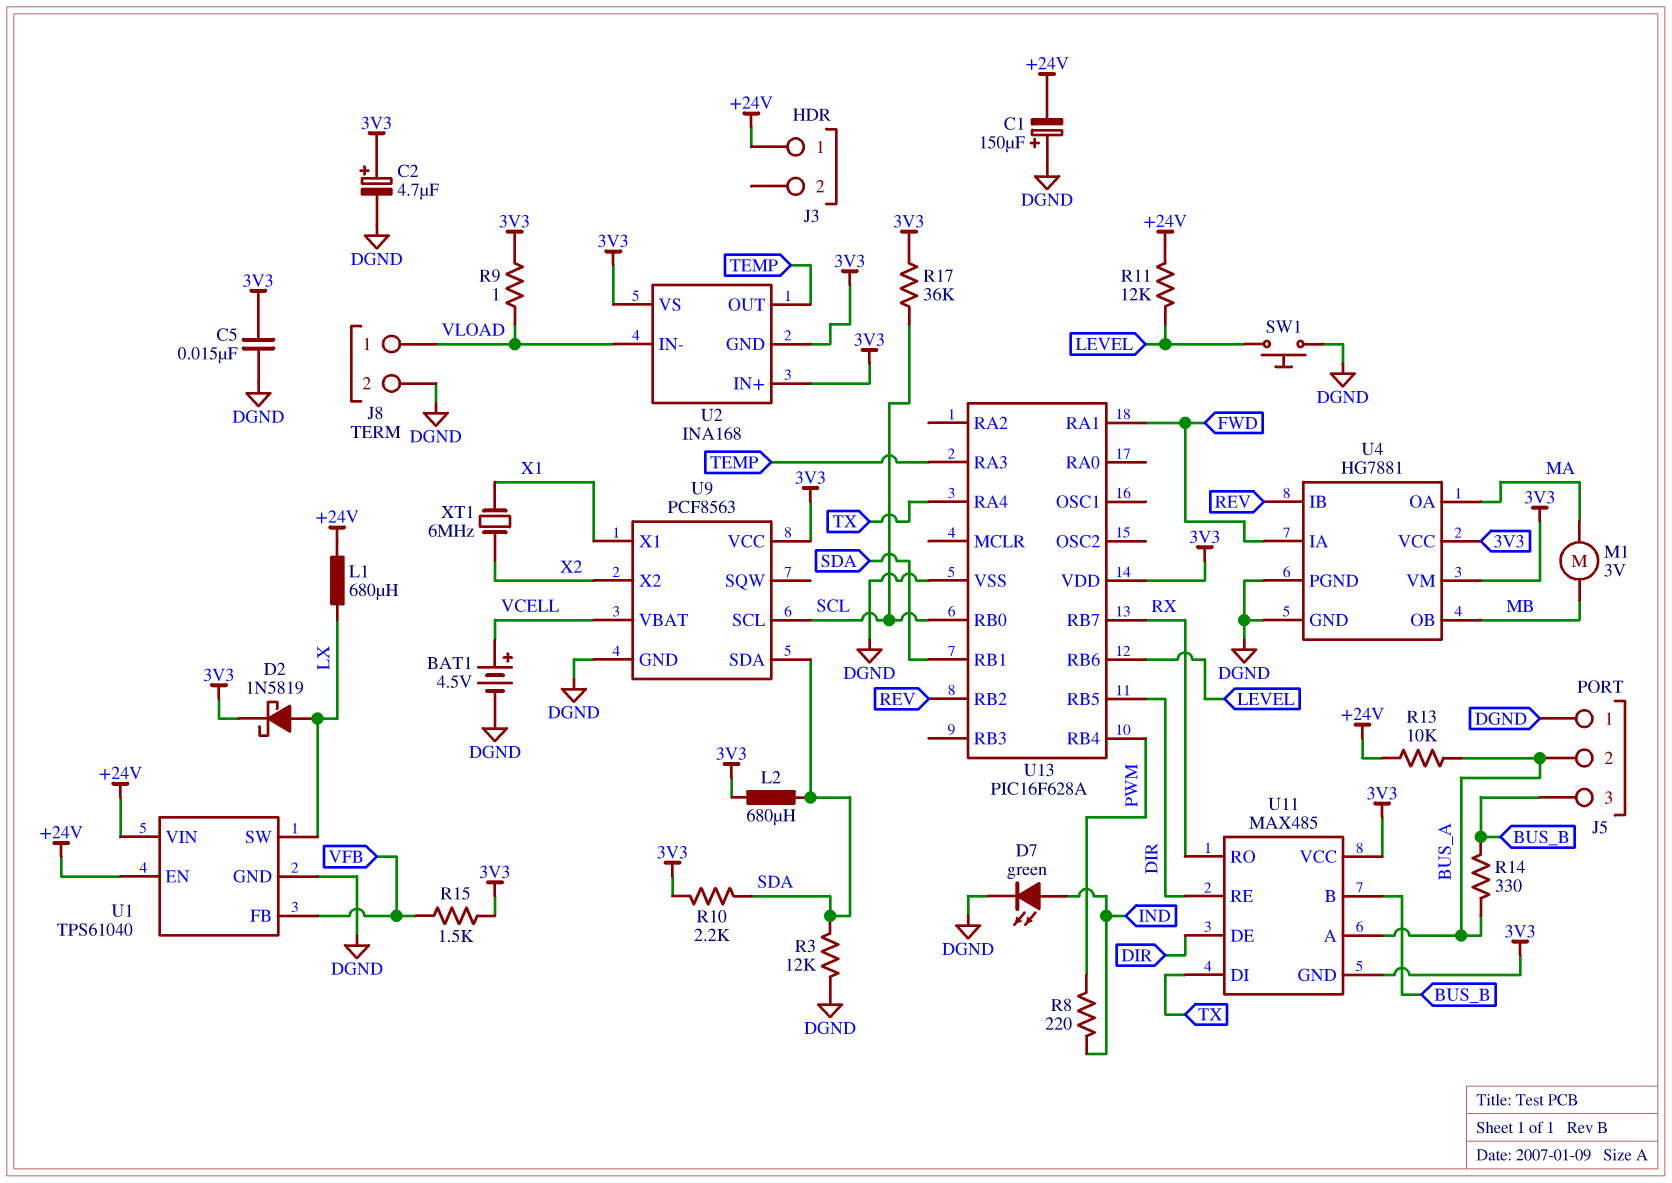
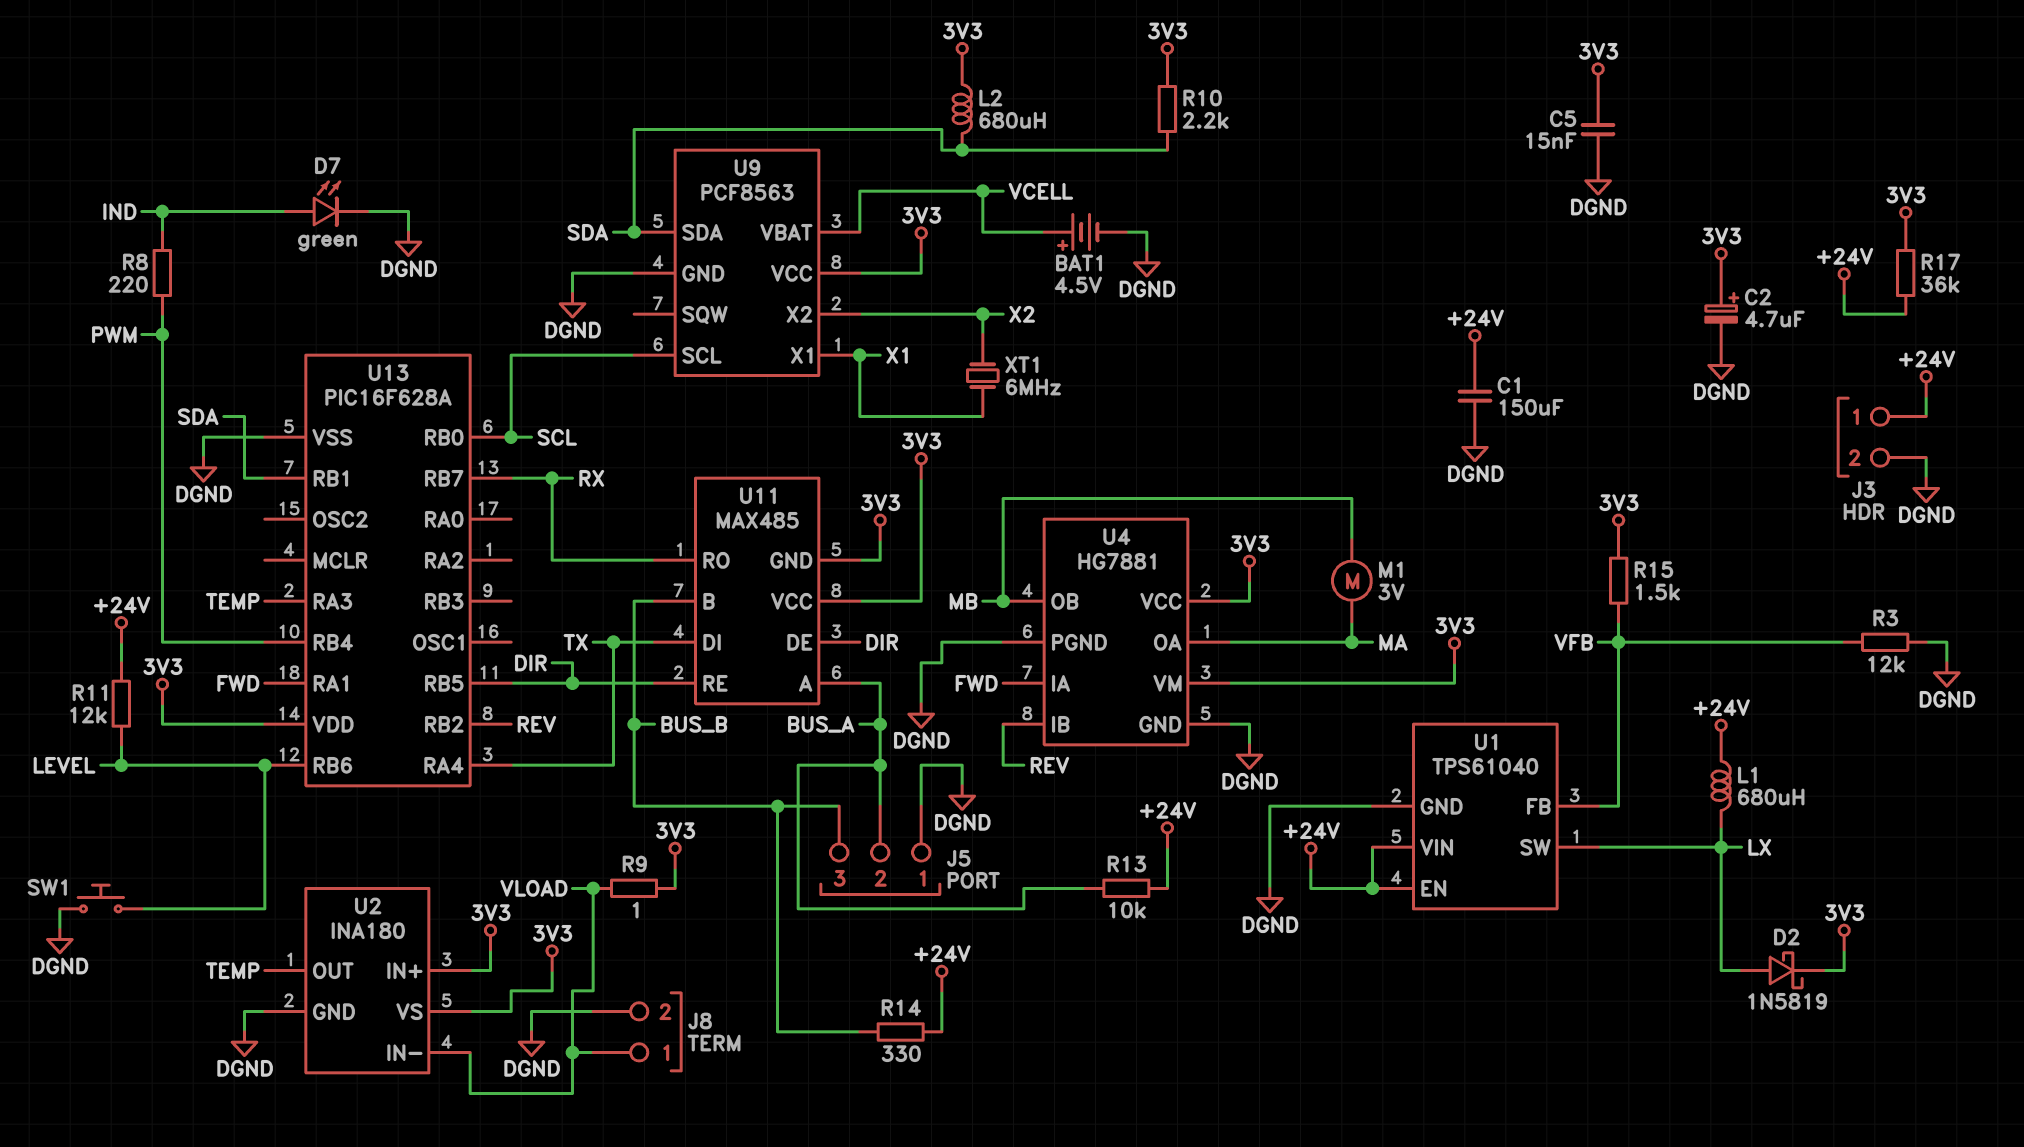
C1: 150uF (plus DGND, minus +24V) -> 150uF (+24V, DGND)
J3 pin 2: none -> DGND
R3: 12k (DGND, SDA) -> 12k (DGND, VFB)
R14: 330 (BUS_A, BUS_B) -> 330 (+24V, BUS_B)
R17: 36k (3V3, SCL) -> 36k (+24V, 3V3)
U2: INA168 -> INA180
U2 pin GND: 3V3 -> DGND

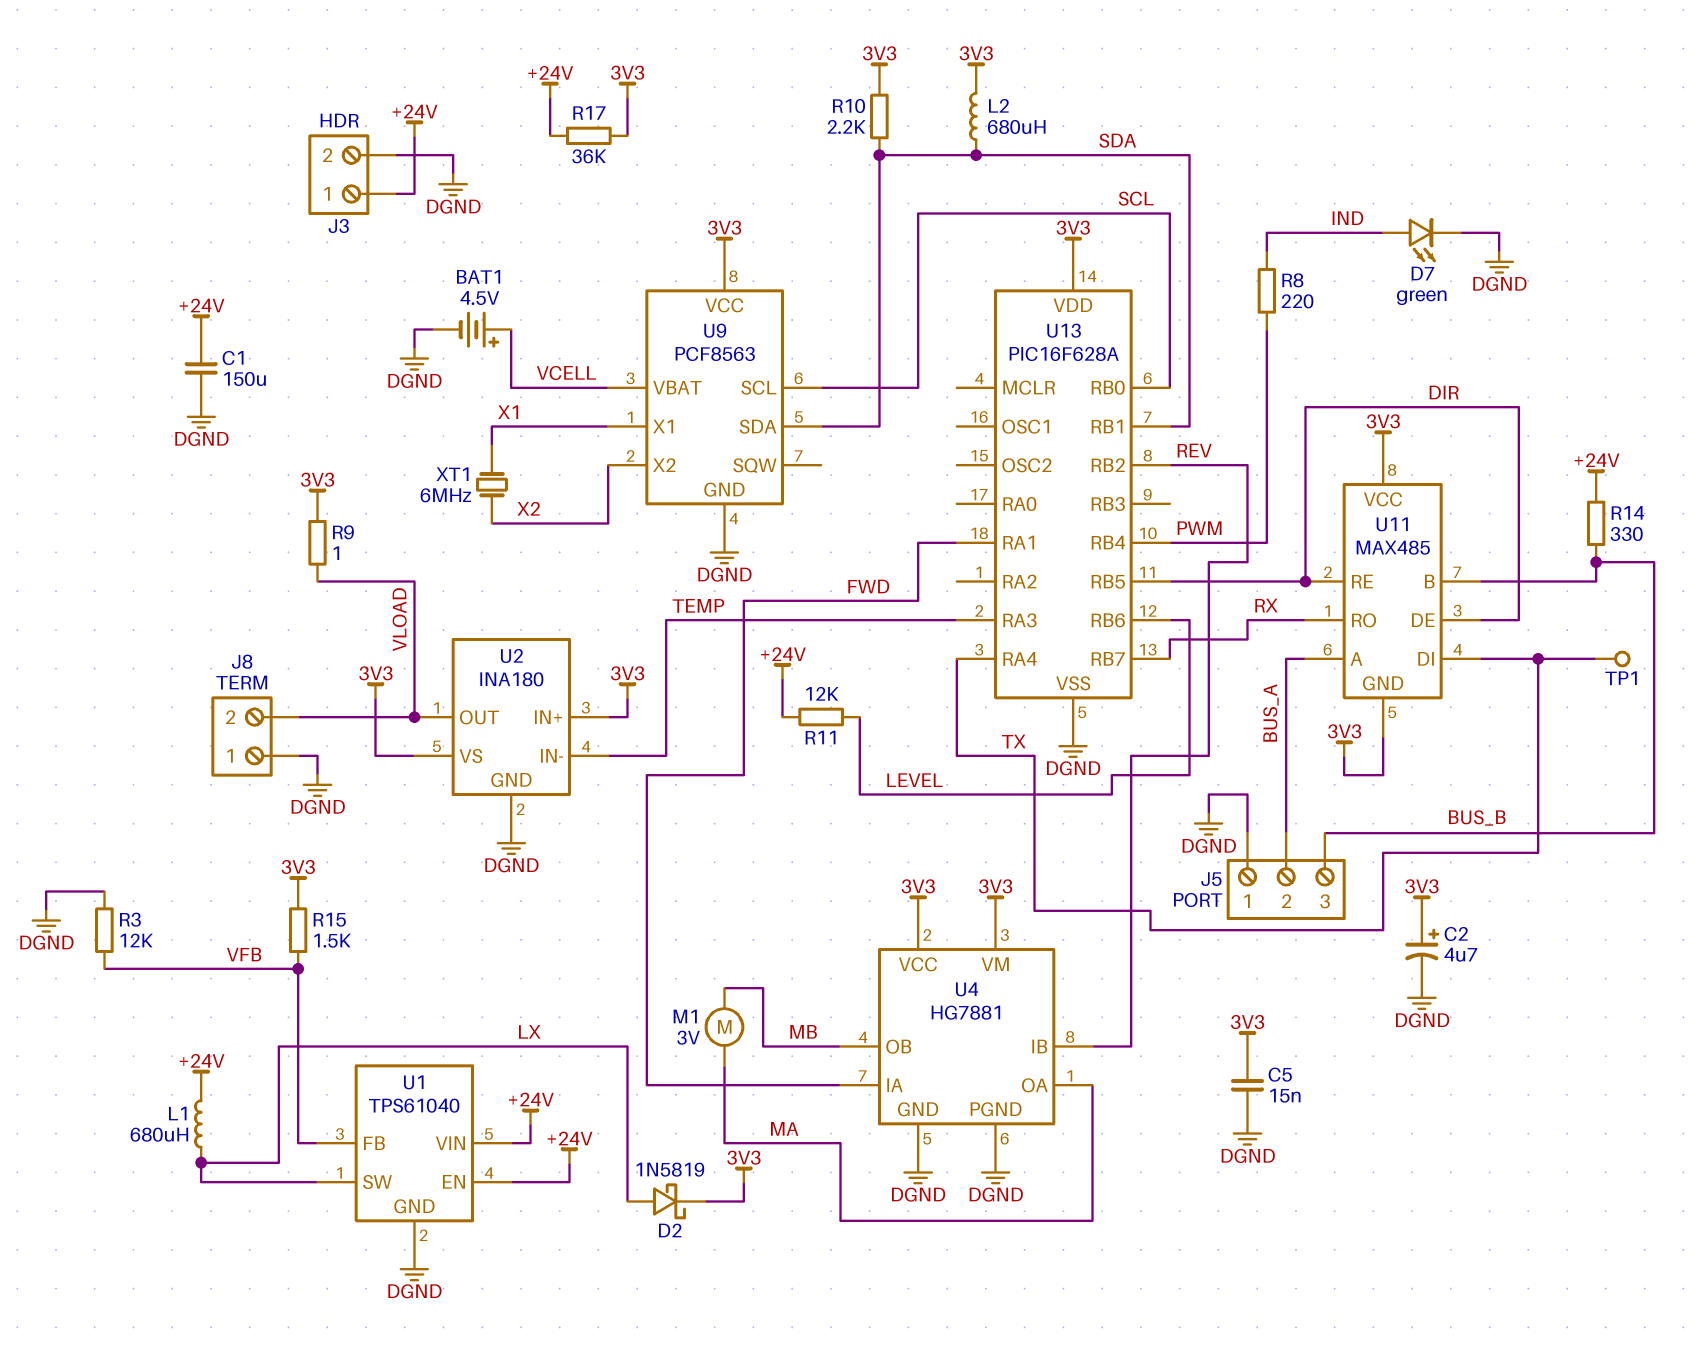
J8 pin 1: VLOAD -> DGND
J8 pin 2: DGND -> VLOAD
R13: 10k (+24V, BUS_A) -> none
SW1: button (DGND, LEVEL) -> none
TP1: none -> test point (TX)
U2 pin IN-: VLOAD -> TEMP
U2 pin OUT: TEMP -> VLOAD

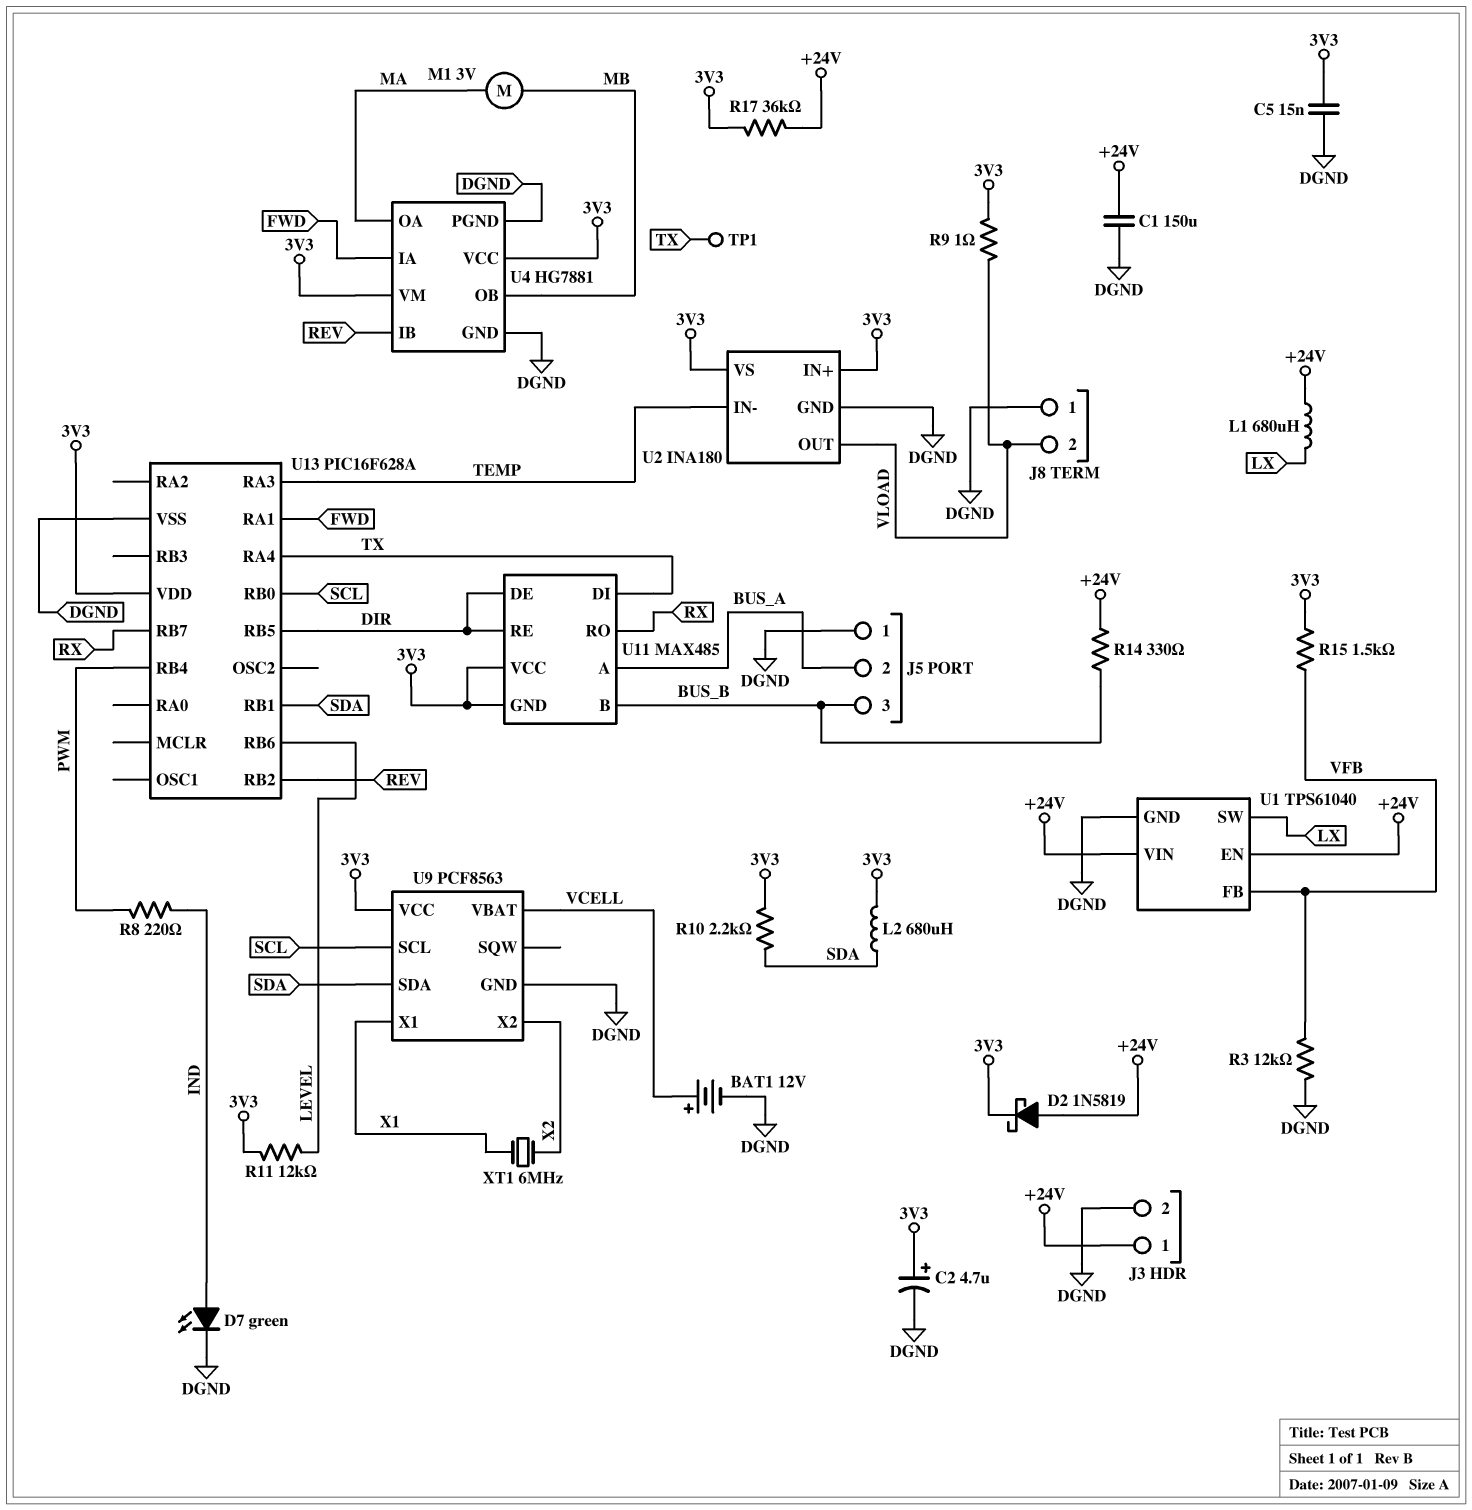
BAT1: 4.5V (plus VCELL, minus DGND) -> 12V (plus VCELL, minus DGND)
D2: schottky 1N5819 (A LX, K 3V3) -> schottky 1N5819 (A +24V, K 3V3)
R11: 12k (+24V, LEVEL) -> 12k (3V3, LEVEL)

